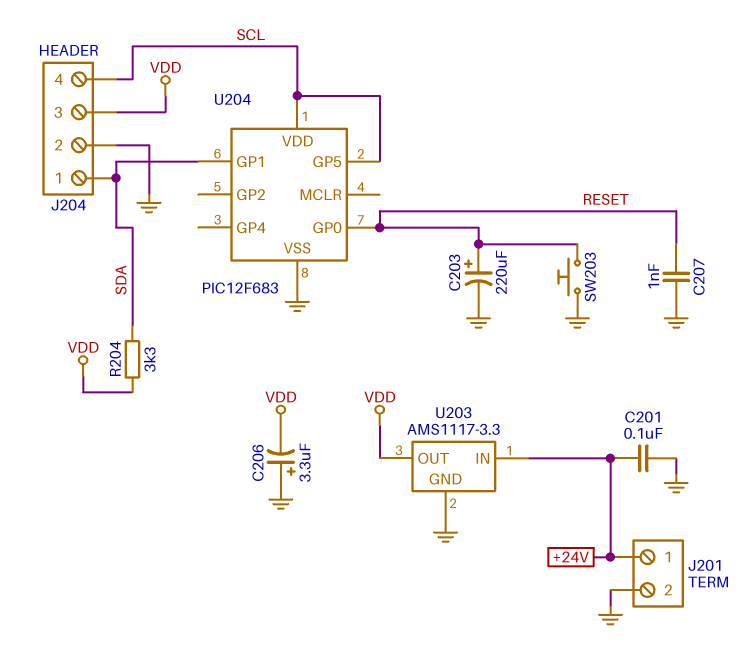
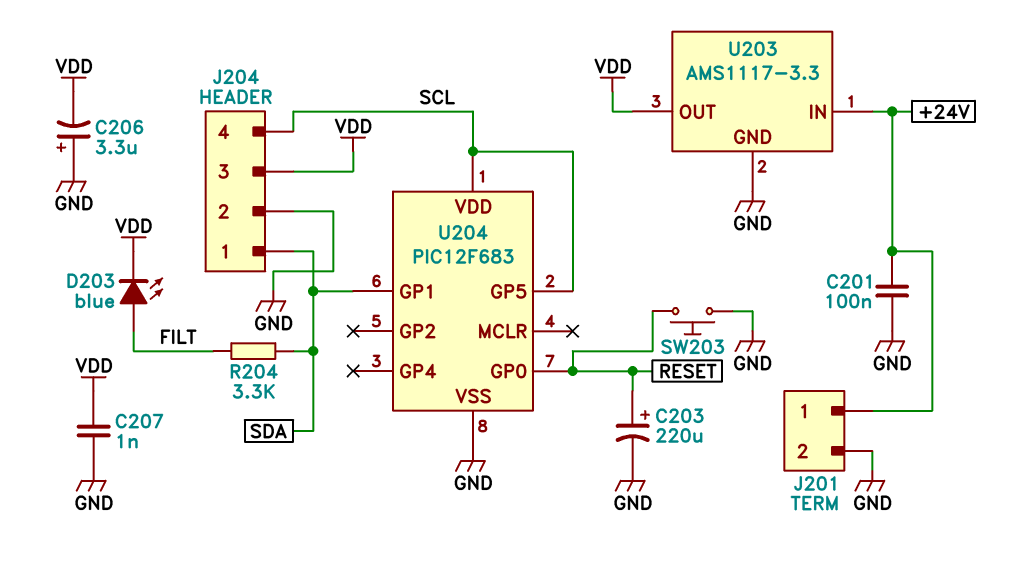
C207: 1nF (GND, RESET) -> 1nF (GND, VDD)
D203: none -> LED blue (A FILT, K VDD)
R204: 3.3k (SDA, VDD) -> 3.3k (FILT, SDA)

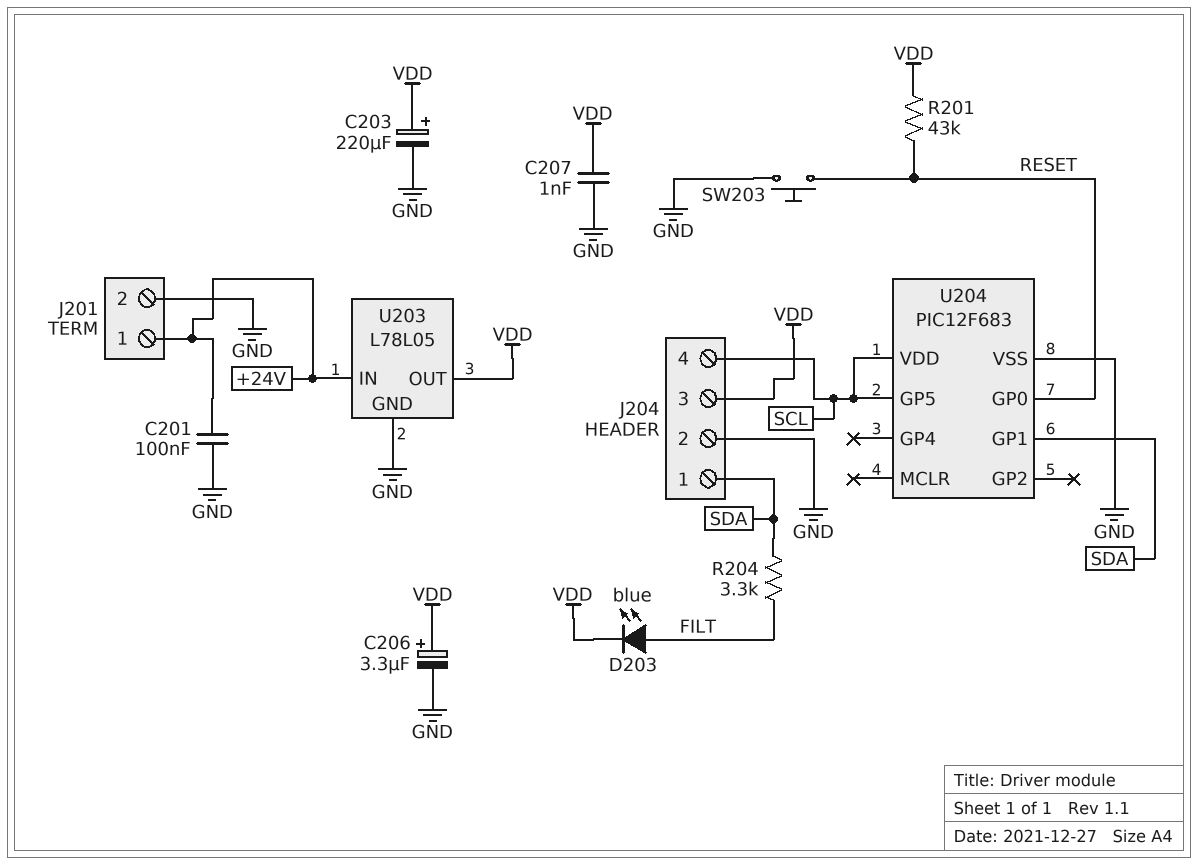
C203: 220uF (plus RESET, minus GND) -> 220uF (plus VDD, minus GND)
C206: 3.3uF (plus GND, minus VDD) -> 3.3uF (plus VDD, minus GND)
R201: none -> 43k (RESET, VDD)
U203: AMS1117-3.3 -> L78L05

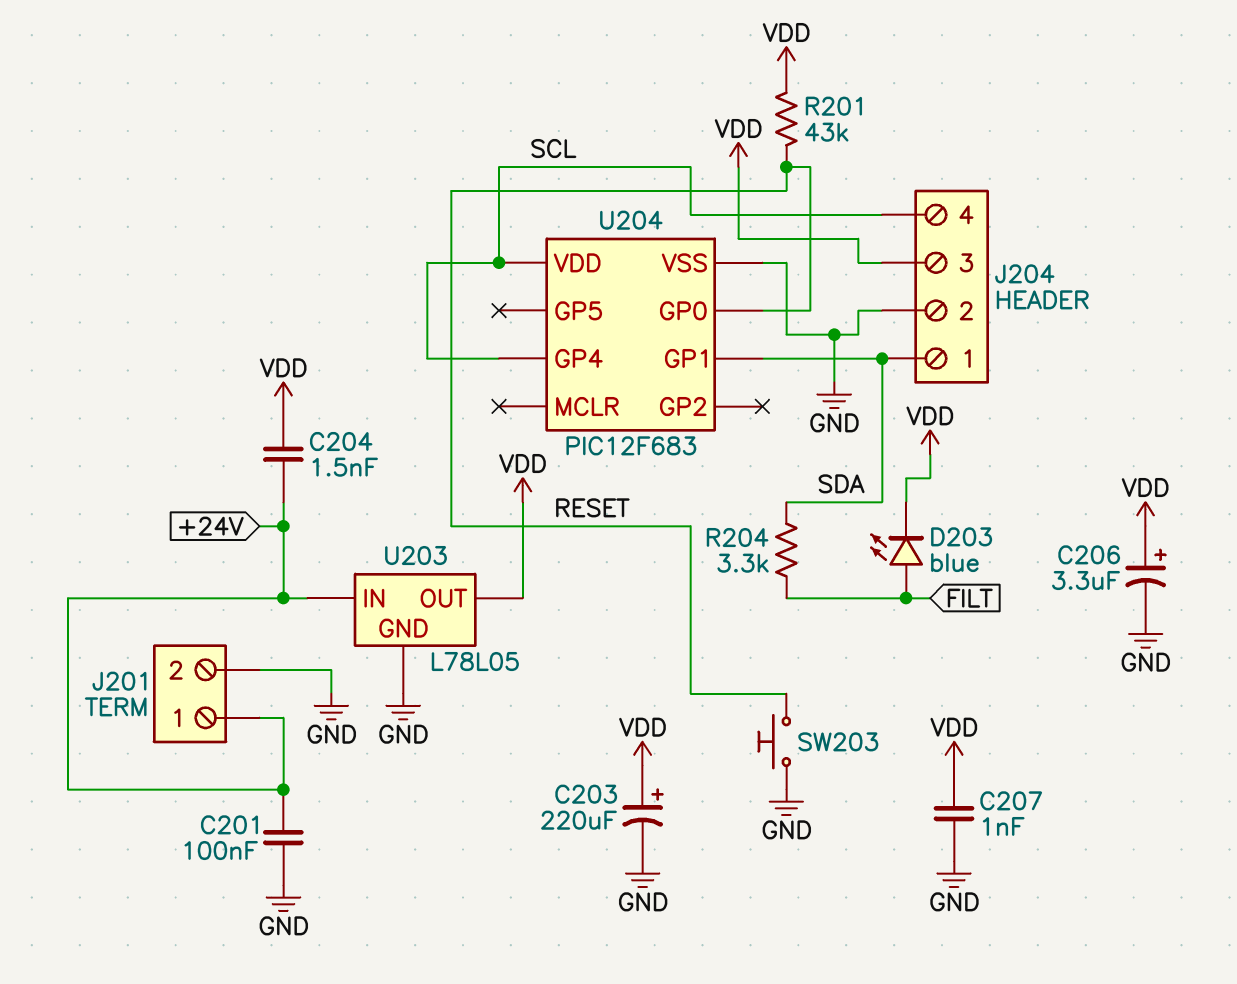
C204: none -> 1.5nF (+24V, VDD)
U204 pin GP4: none -> SCL
U204 pin GP5: SCL -> none

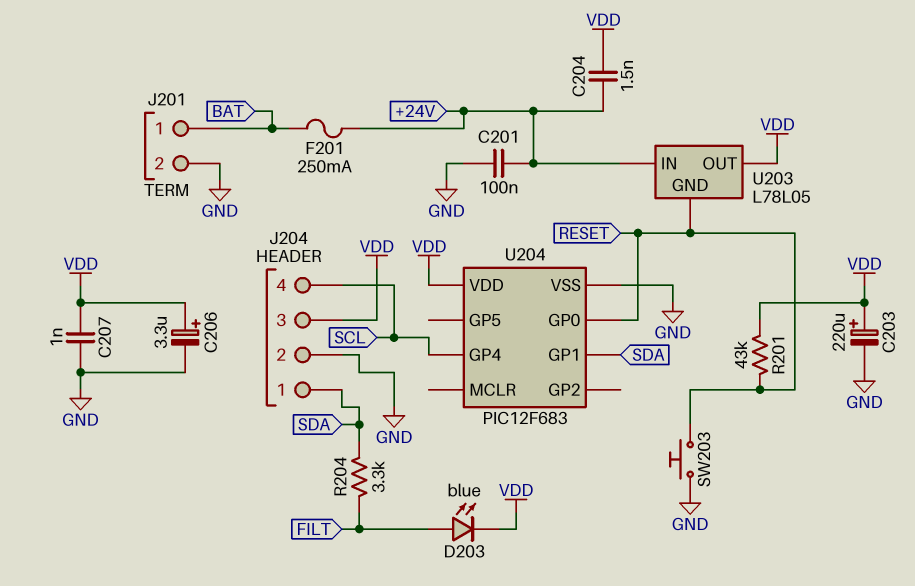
F201: none -> 250mA (+24V, BAT)
J201 pin 1: +24V -> BAT
U203 pin GND: GND -> RESET
U204 pin VDD: SCL -> VDD

